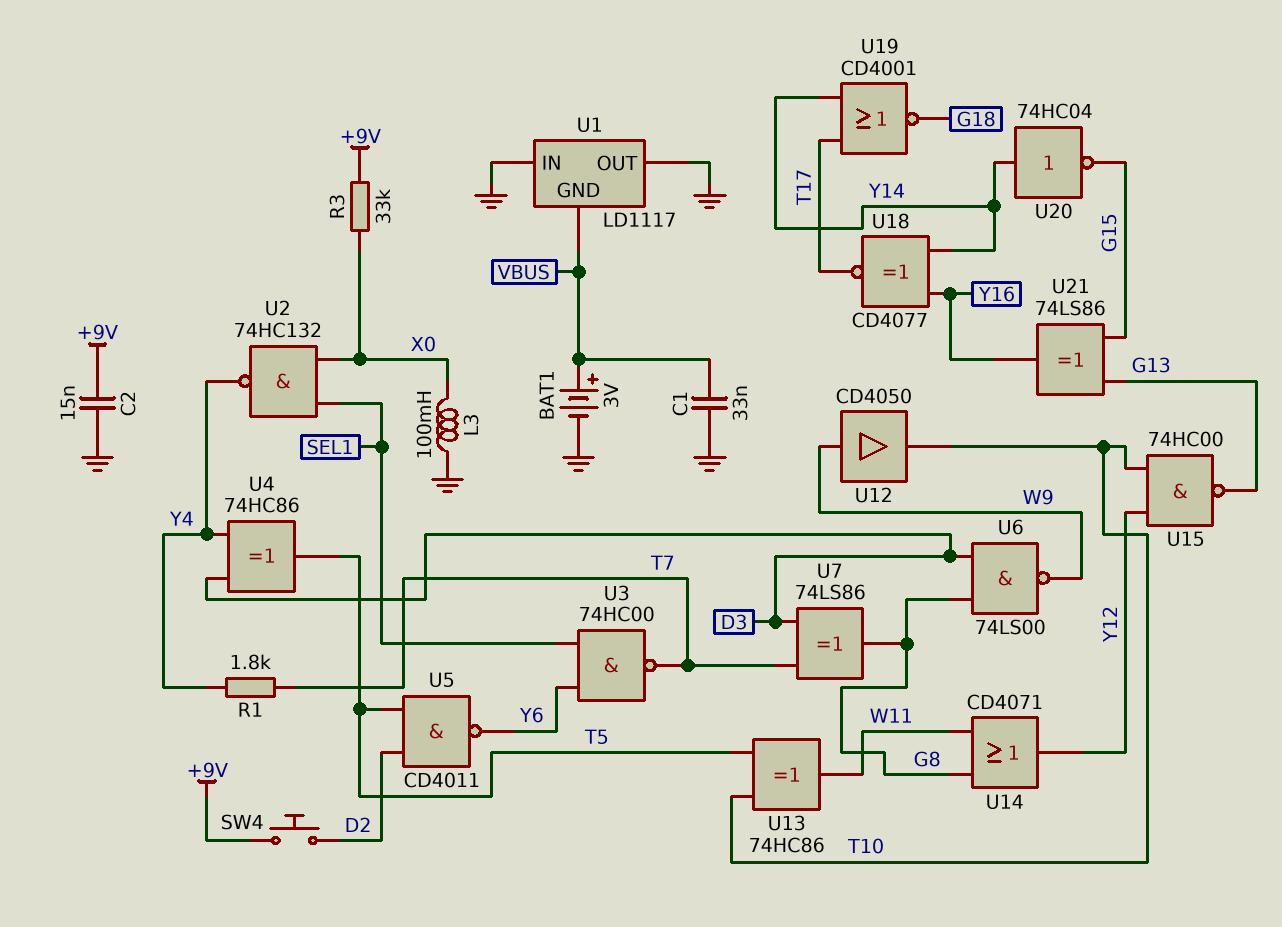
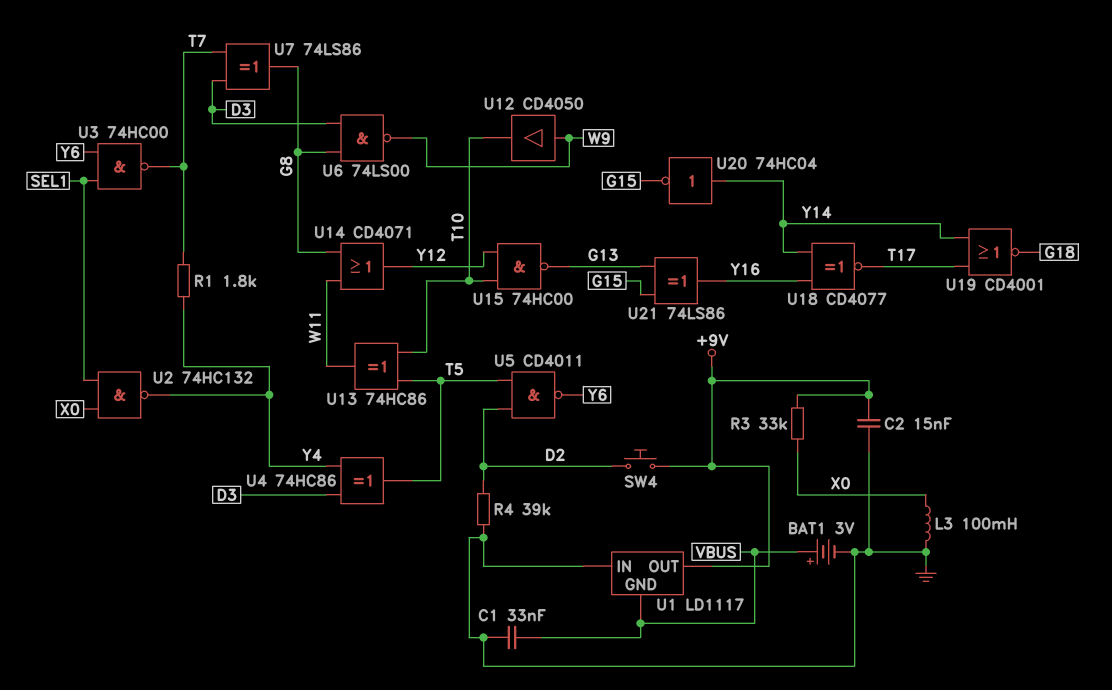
R4: none -> 39k (D2, GND)
U1 pin OUT: GND -> +9V

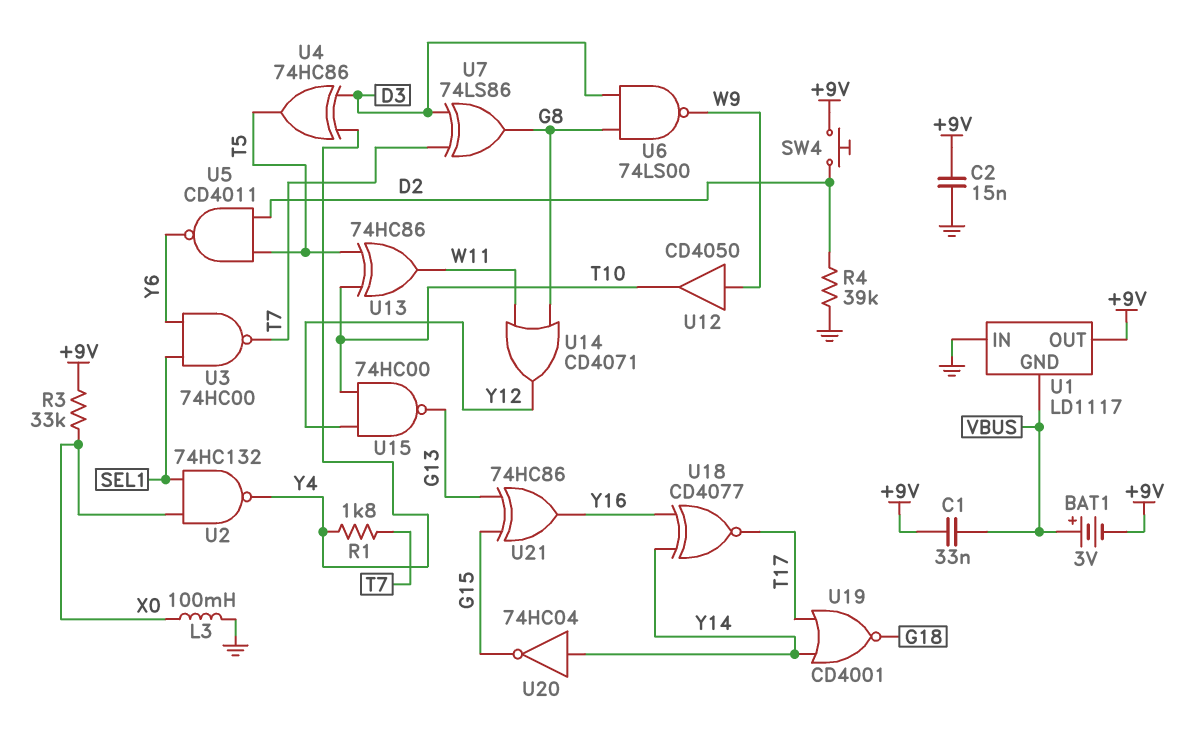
BAT1: 3V (plus VBUS, minus GND) -> 3V (plus VBUS, minus +9V)
C1: 33nF (GND, VBUS) -> 33nF (+9V, VBUS)
U21: XOR 74LS86 (in G13, in G15, out Y16) -> XOR 74HC86 (in G13, in G15, out Y16)

